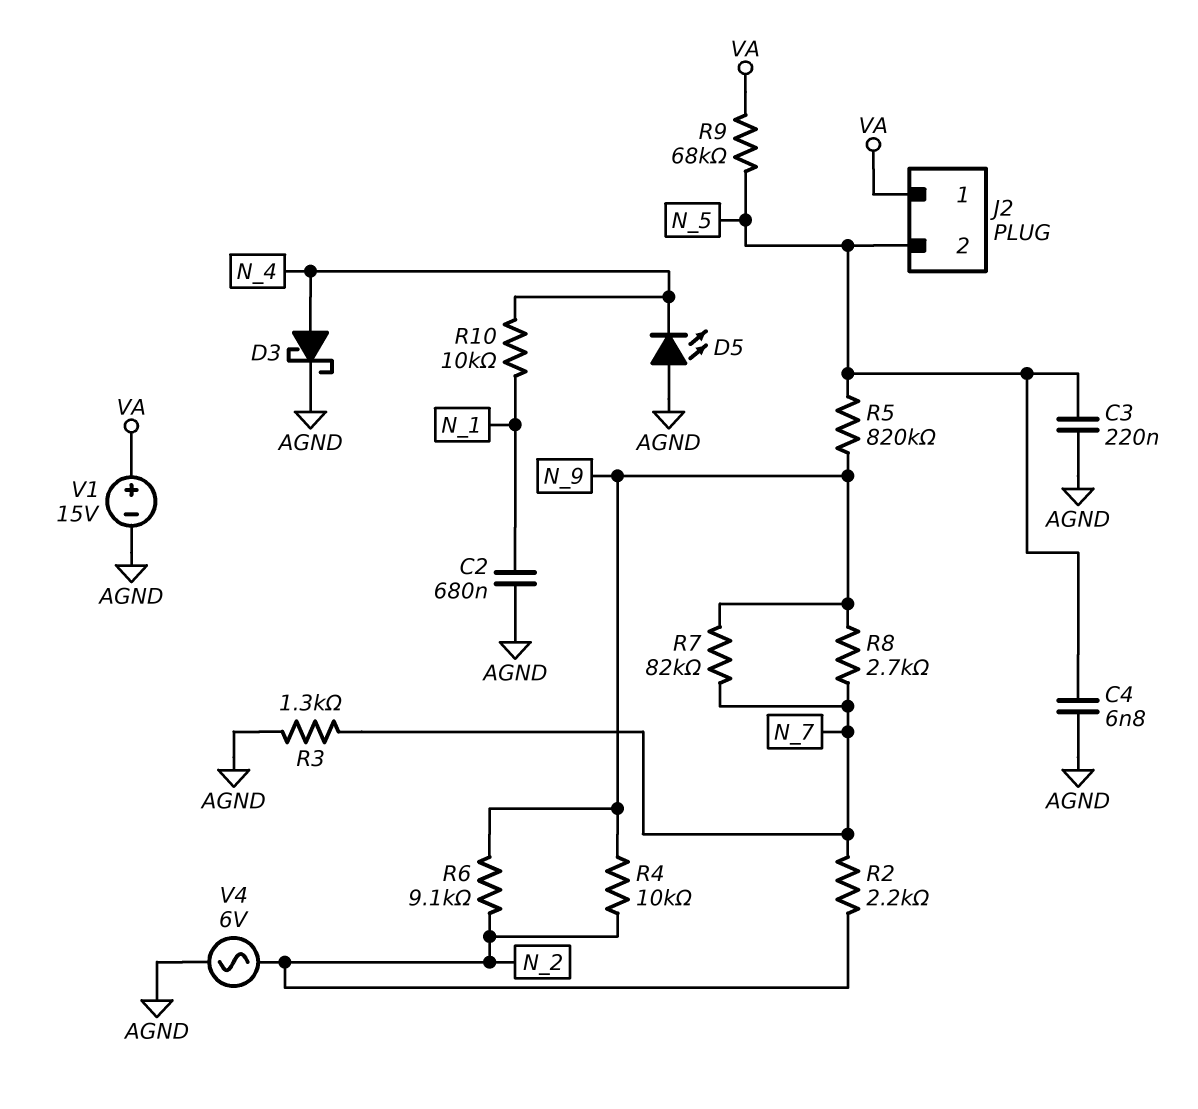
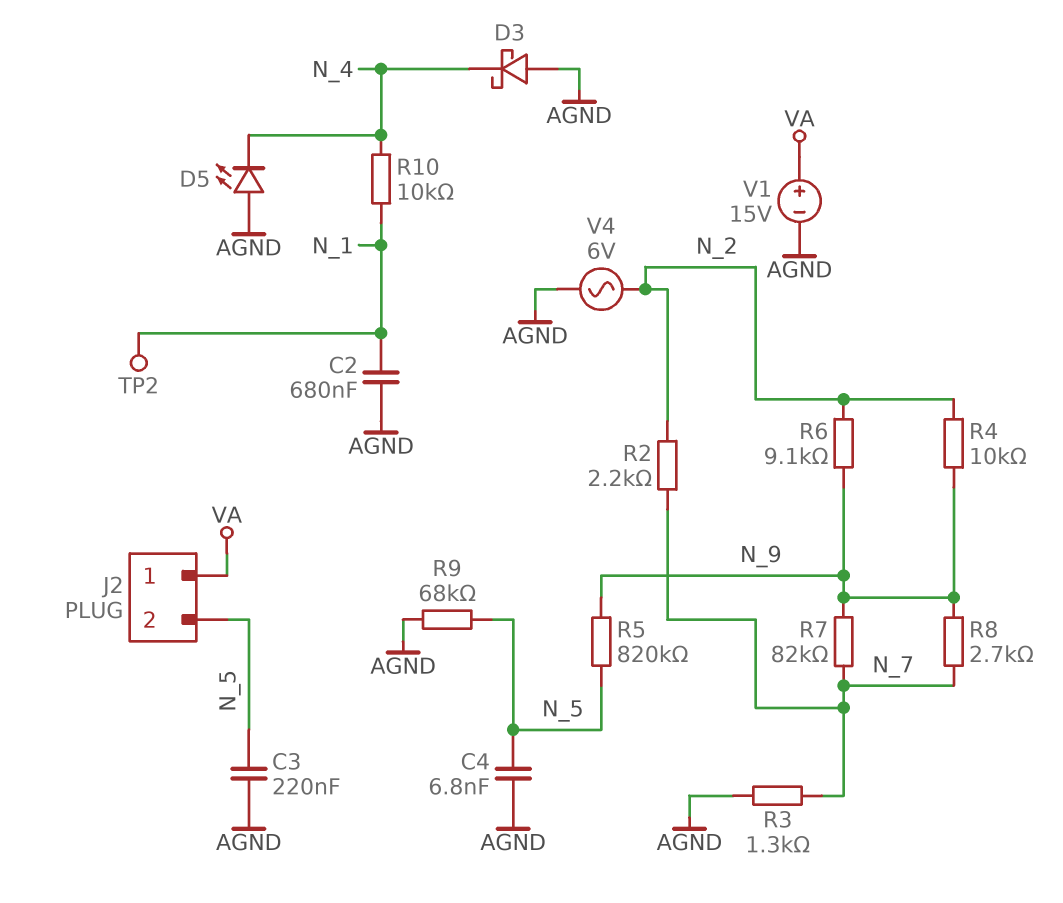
D3: schottky (A N_4, K AGND) -> schottky (A AGND, K N_4)
R9: 68k (N_5, VA) -> 68k (AGND, N_5)
TP2: none -> test point (N_1)

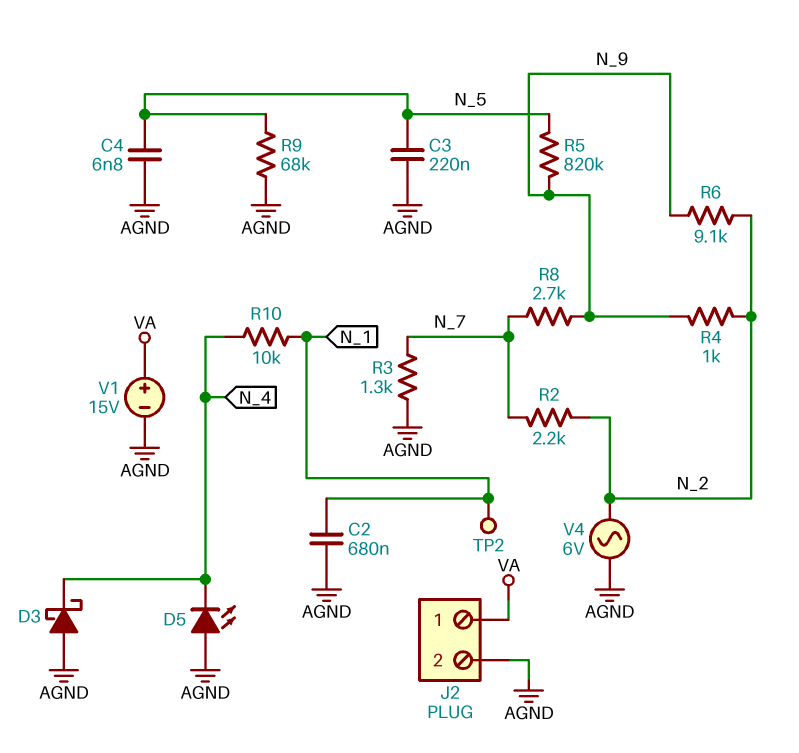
J2 pin 2: N_5 -> AGND
R4: 10k (N_2, N_9) -> 1k (N_2, N_9)
R7: 82k (N_7, N_9) -> none

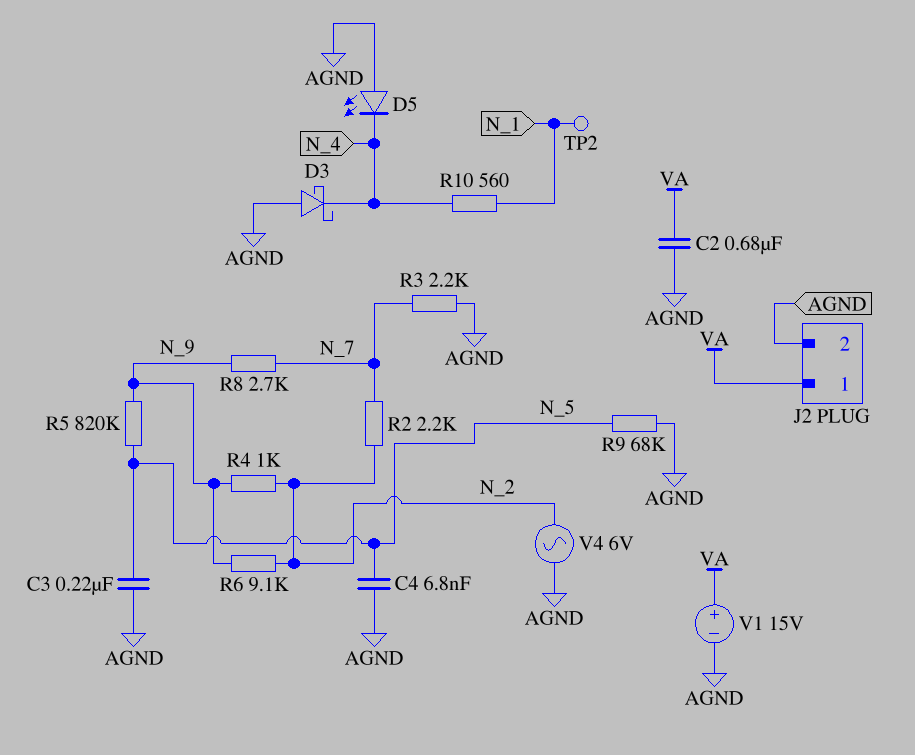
C2: 680nF (AGND, N_1) -> 680nF (AGND, VA)
R3: 1.3k (AGND, N_7) -> 2.2k (AGND, N_7)
R10: 10k (N_1, N_4) -> 560 (N_1, N_4)

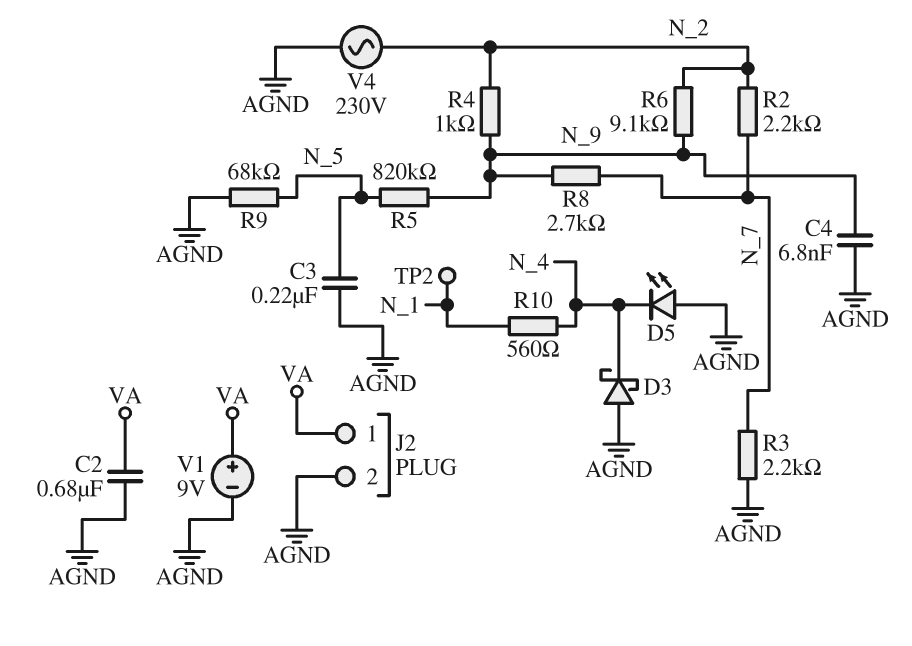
C4: 6.8nF (AGND, N_5) -> 6.8nF (AGND, N_9)
V1: 15V (plus VA, minus AGND) -> 9V (plus VA, minus AGND)
V4: AC 6V (AGND, N_2) -> AC 230V (AGND, N_2)

